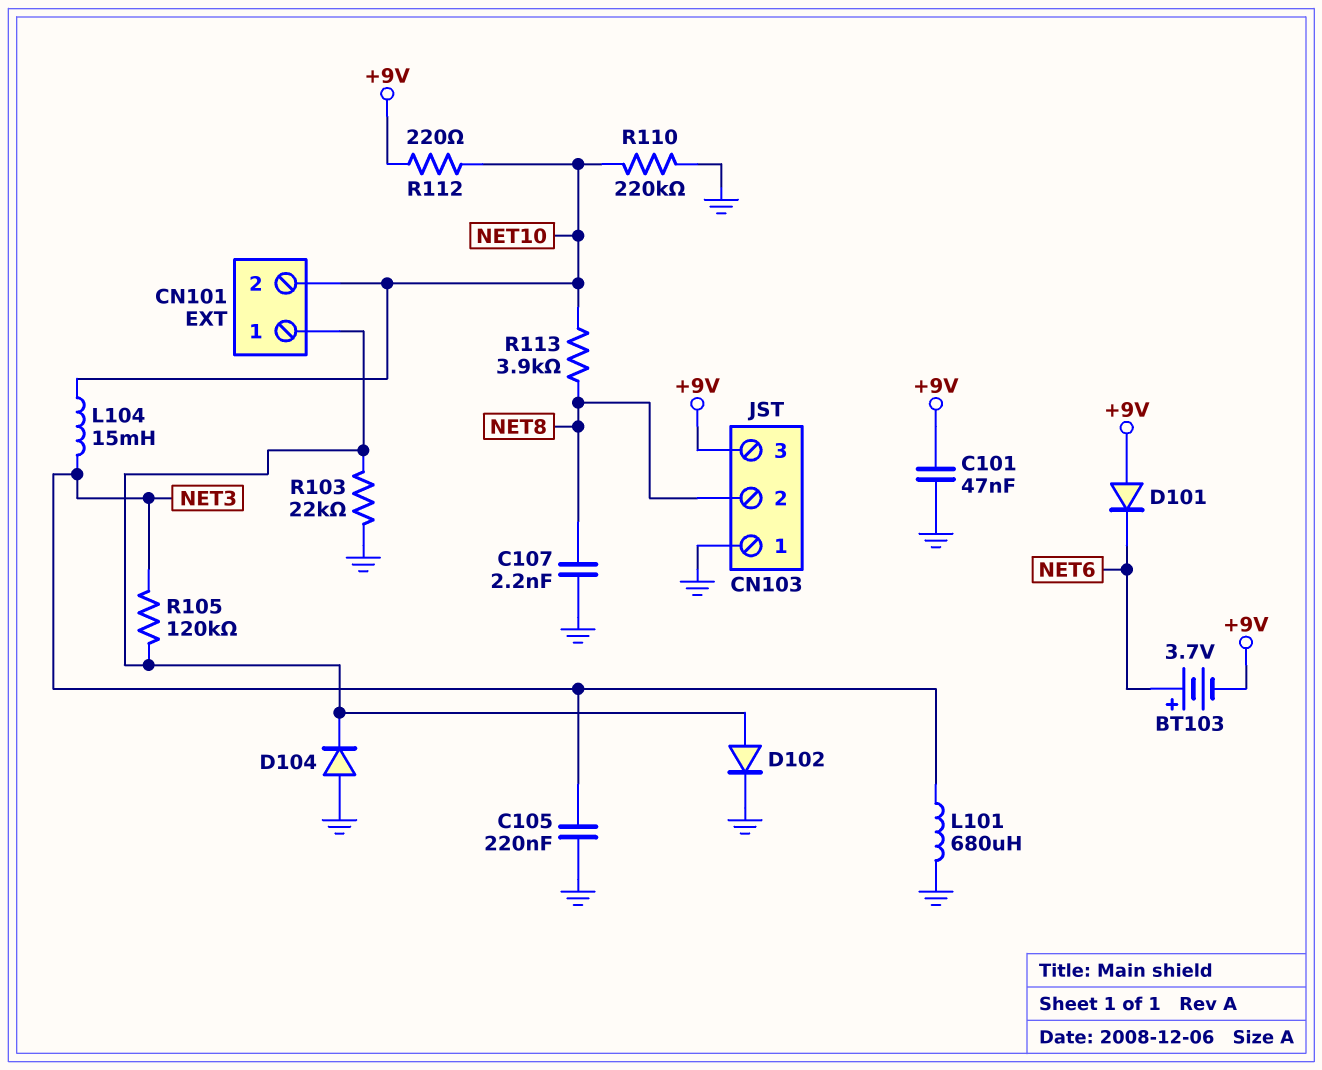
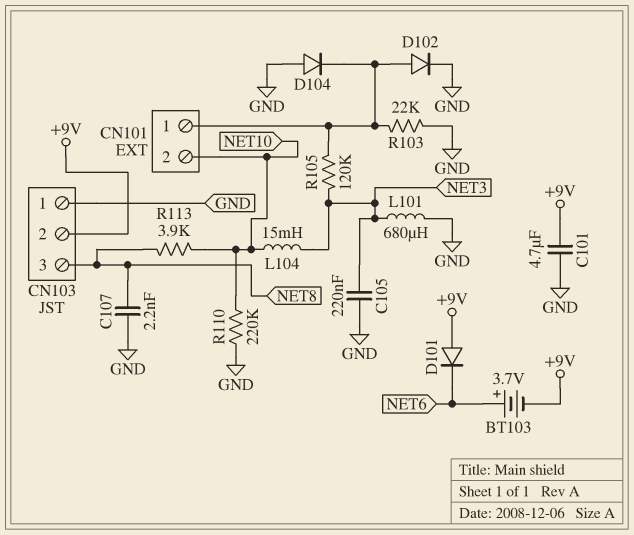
C101: 47nF (+9V, GND) -> 4.7uF (+9V, GND)
CN103 pin 2: NET8 -> +9V
CN103 pin 3: +9V -> NET8
R112: 220 (+9V, NET10) -> none

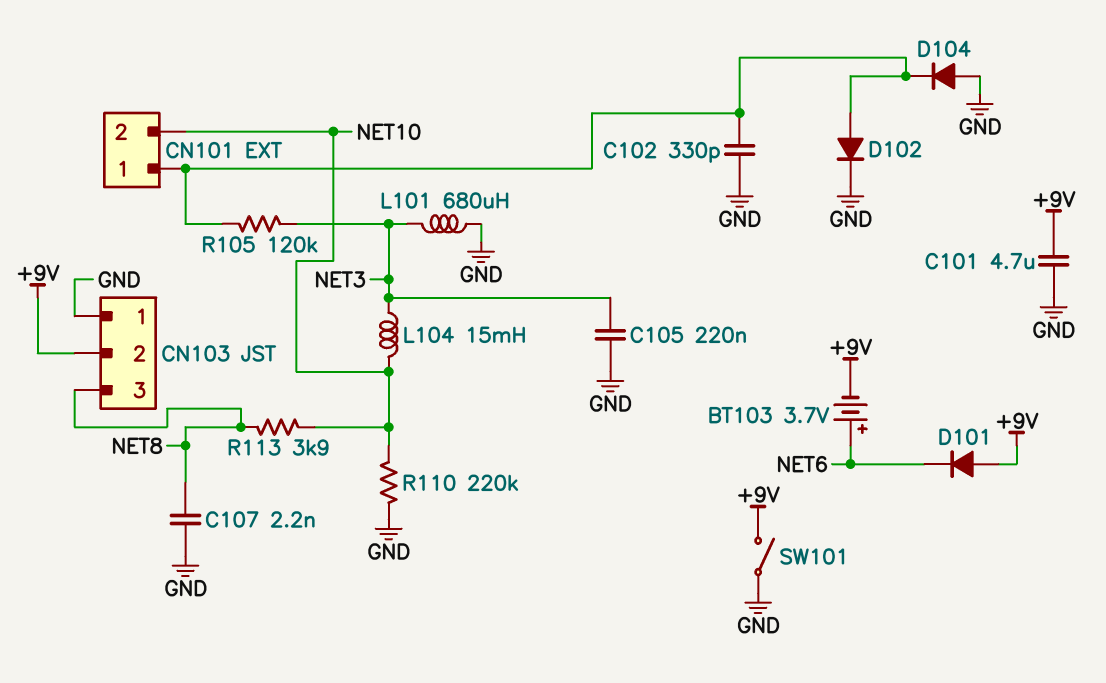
C102: none -> 330pF (CN101/1, GND)
R103: 22k (CN101/1, GND) -> none
SW101: none -> switch (+9V, GND)

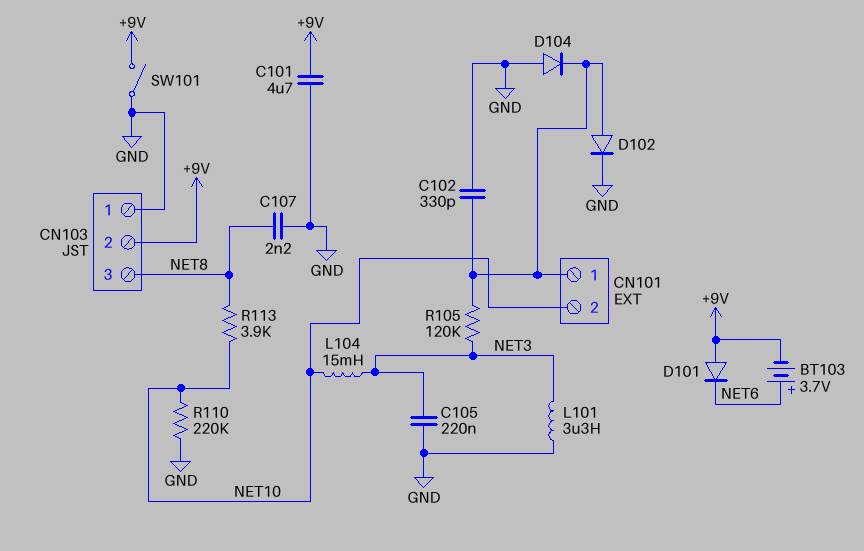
L101: 680uH (GND, NET3) -> 3.3uH (GND, NET3)

